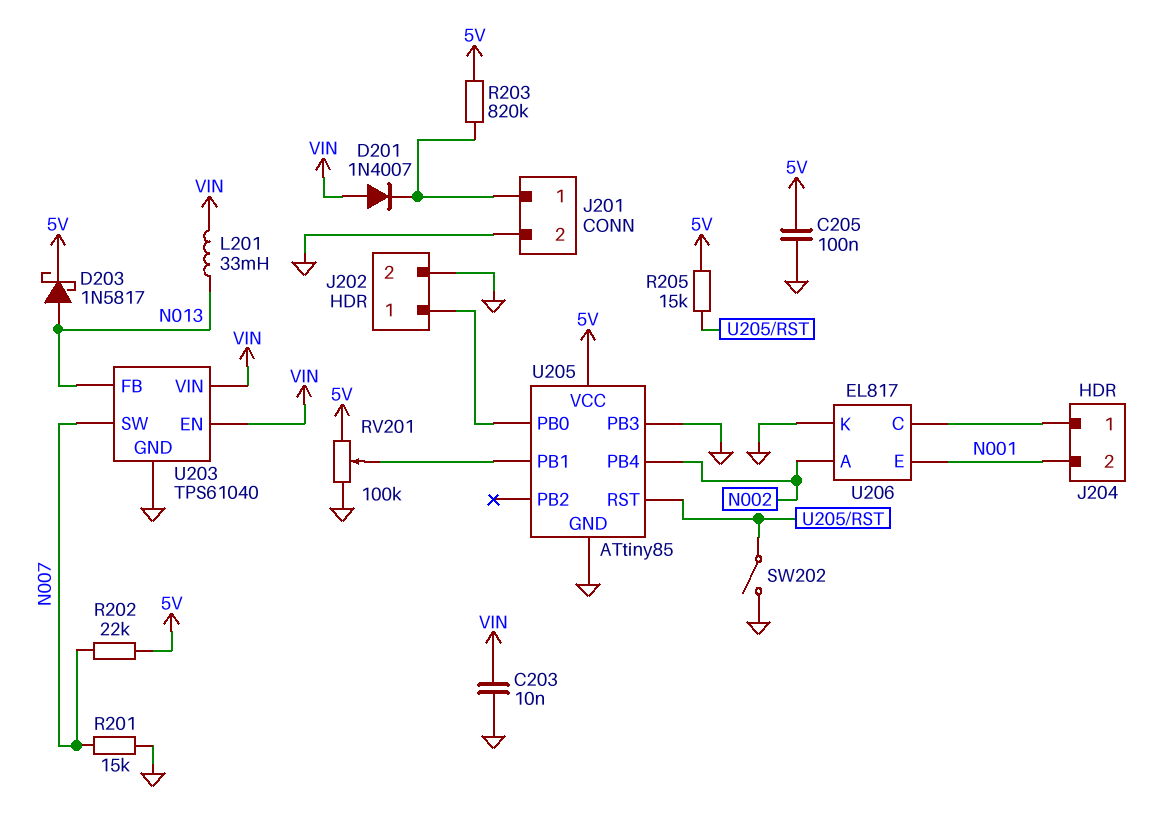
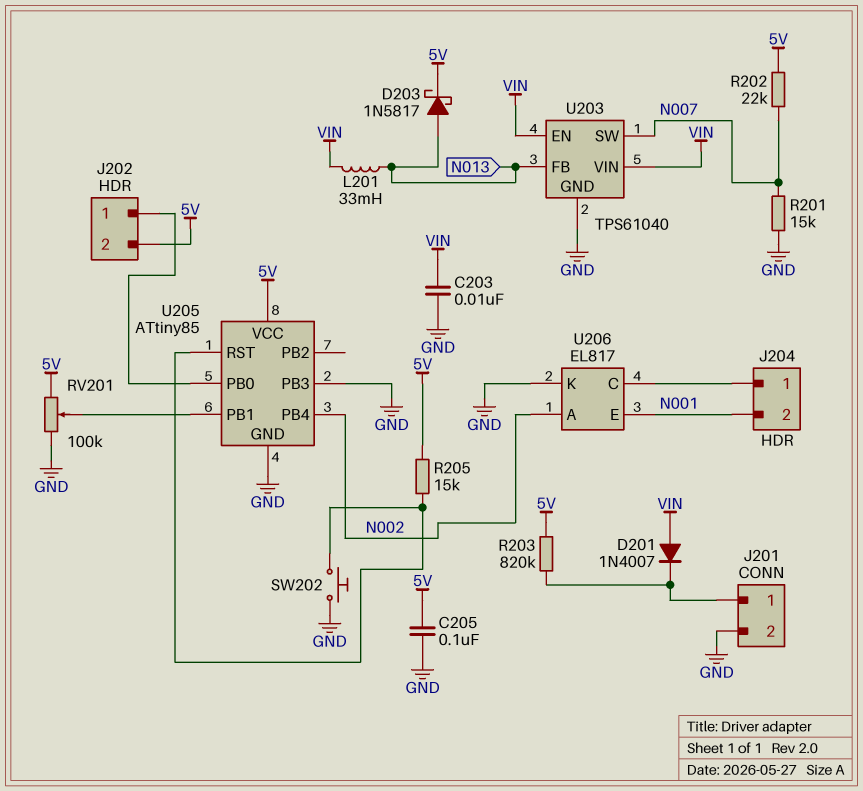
J202 pin 2: GND -> 5V
SW202: switch (GND, U205/RST) -> button (GND, U205/RST)

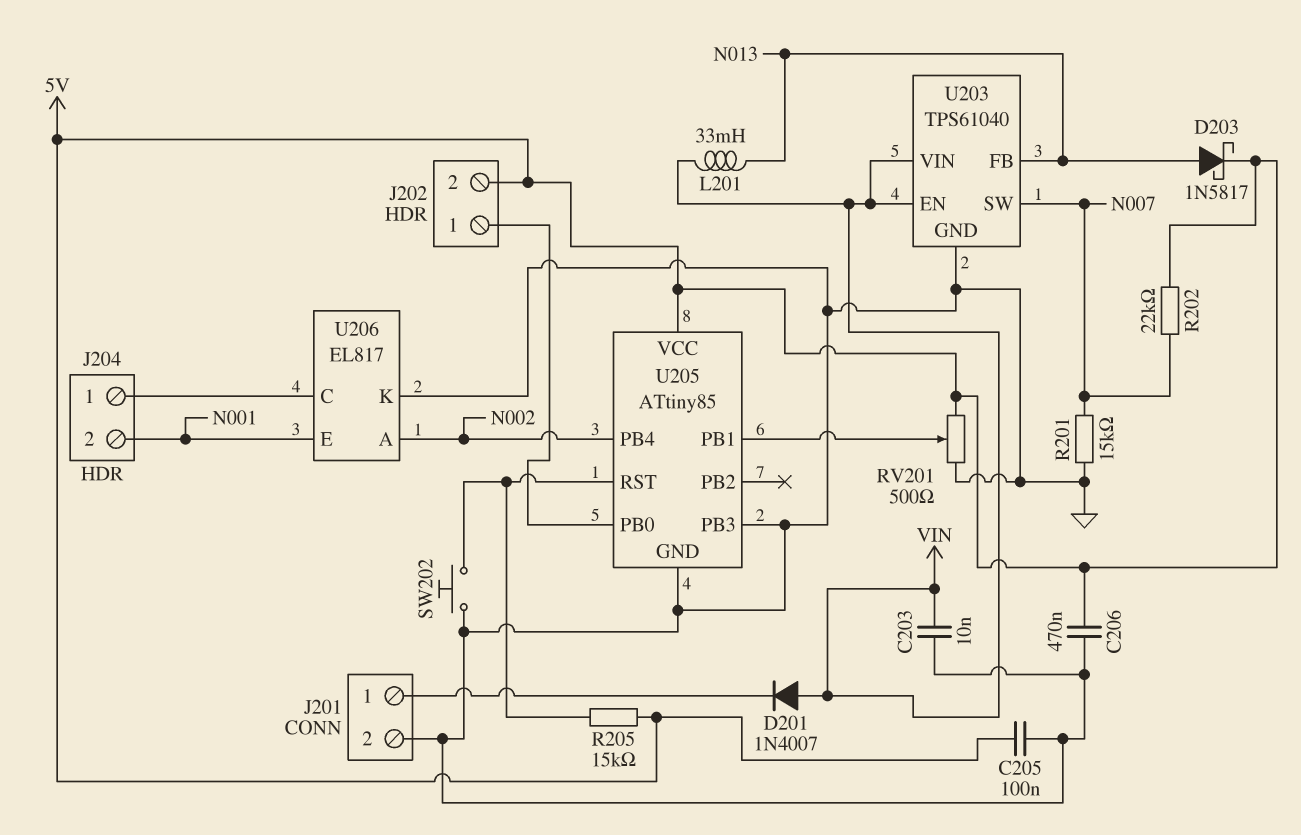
C206: none -> 470nF (5V, GND)
R203: 820k (5V, J201/1) -> none
RV201: 100k (5V, GND, wiper U205/PB1) -> 500 (5V, GND, wiper U205/PB1)

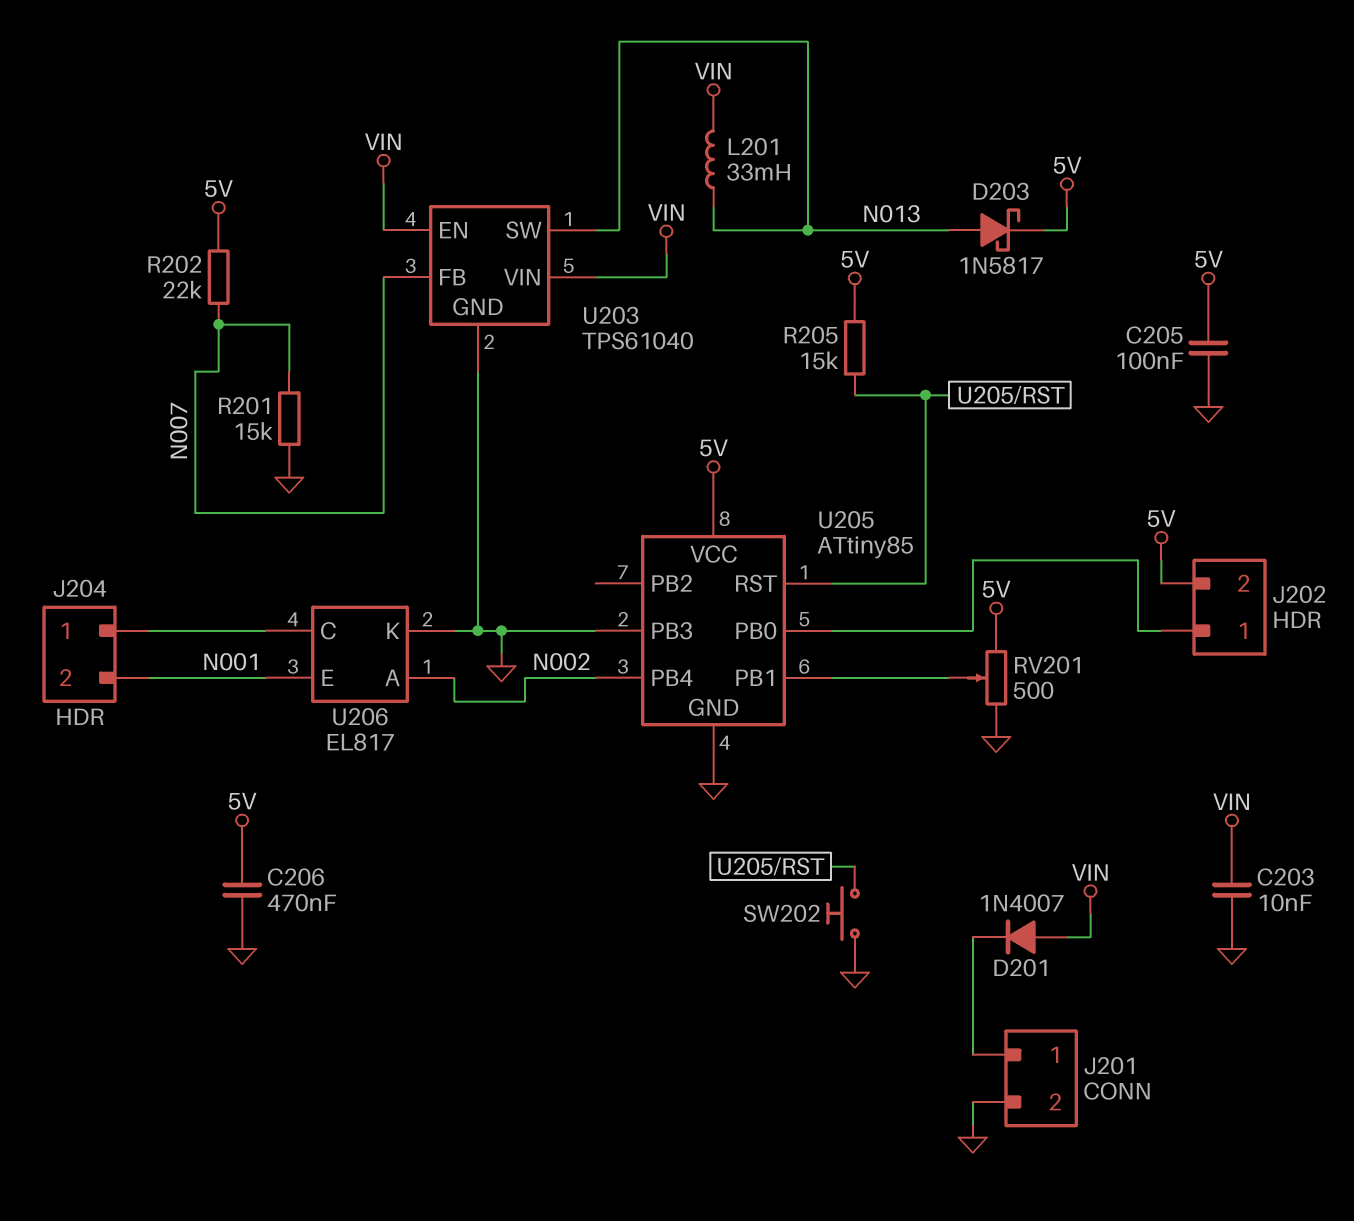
U203 pin FB: N013 -> N007
U203 pin SW: N007 -> N013

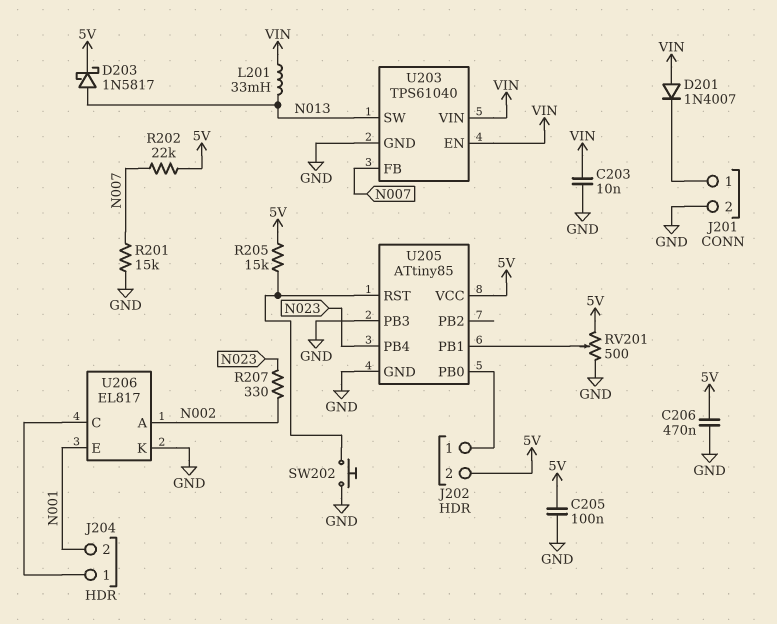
R207: none -> 330 (N002, N023)
U205 pin PB4: N002 -> N023

